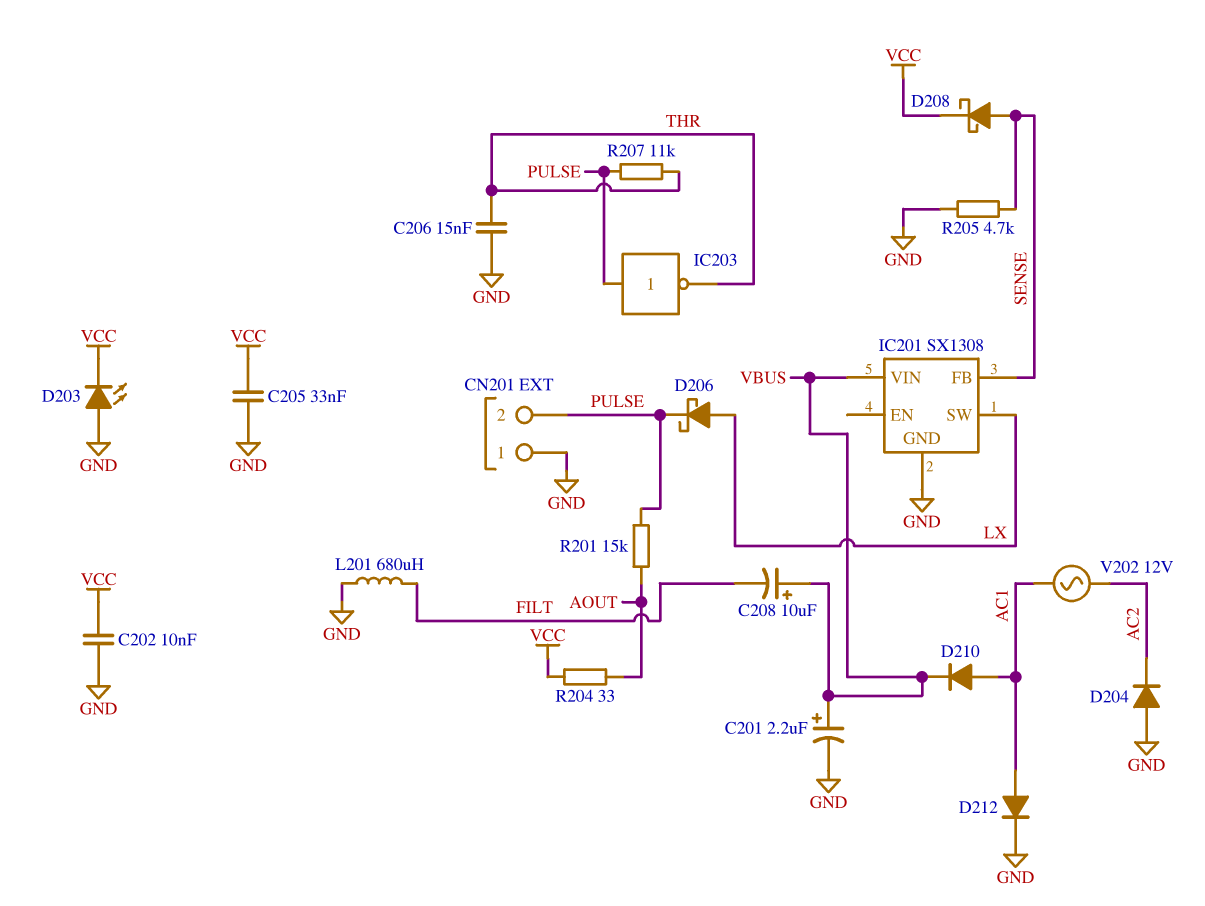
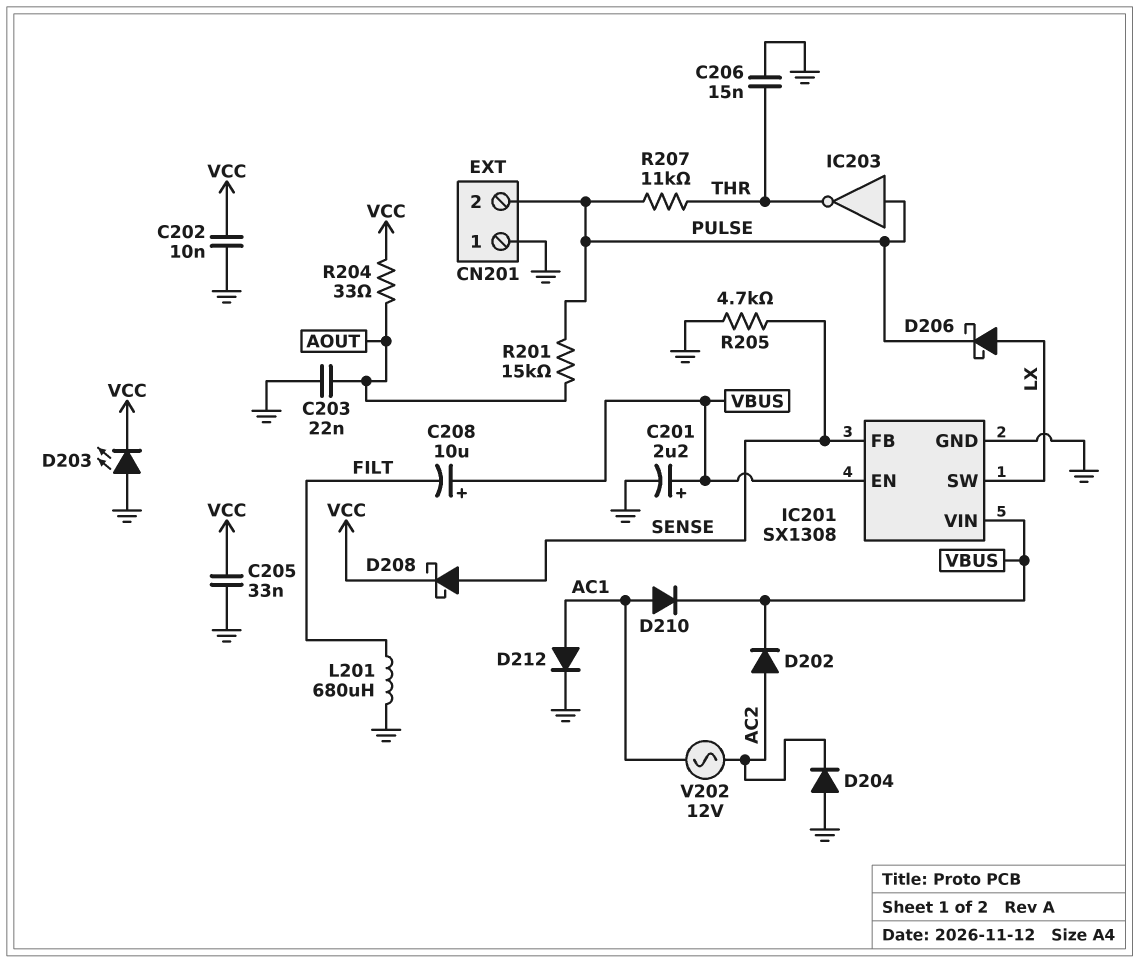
C203: none -> 22nF (AOUT, GND)
D202: none -> diode (A AC2, K VBUS)
IC201 pin EN: none -> VBUS

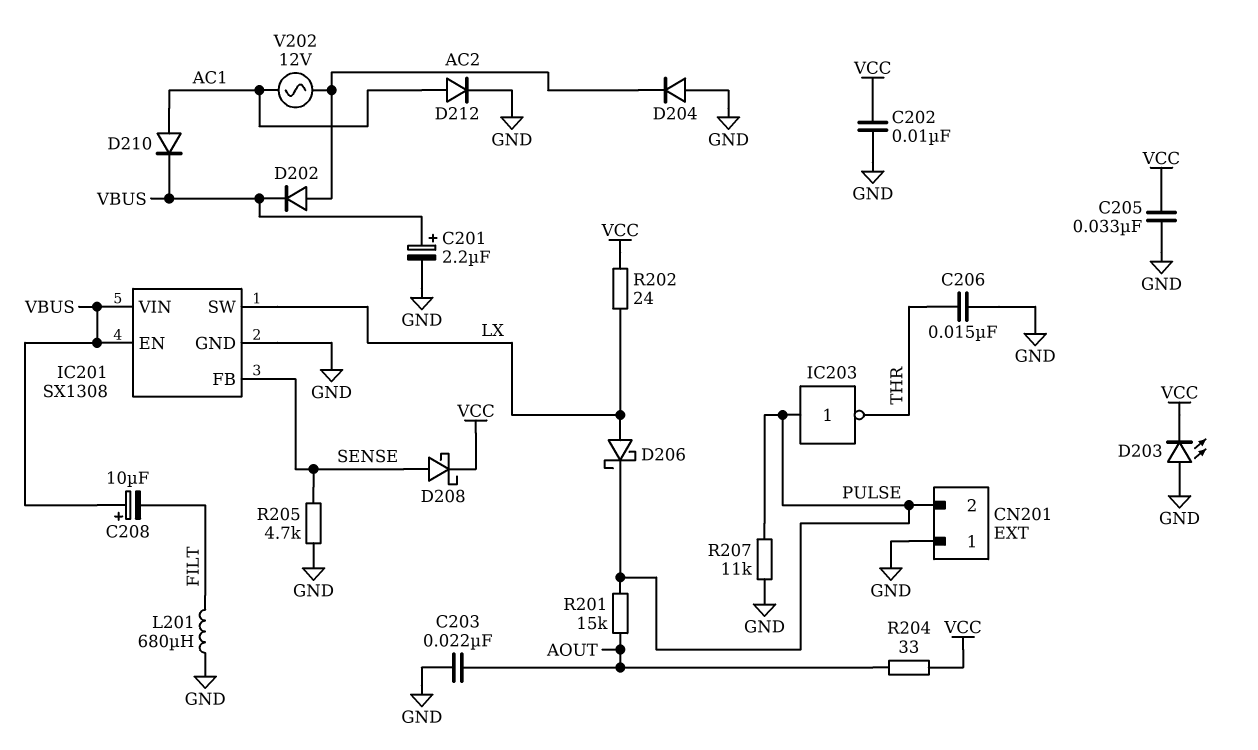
R202: none -> 24 (LX, VCC)
R207: 11k (PULSE, THR) -> 11k (GND, PULSE)

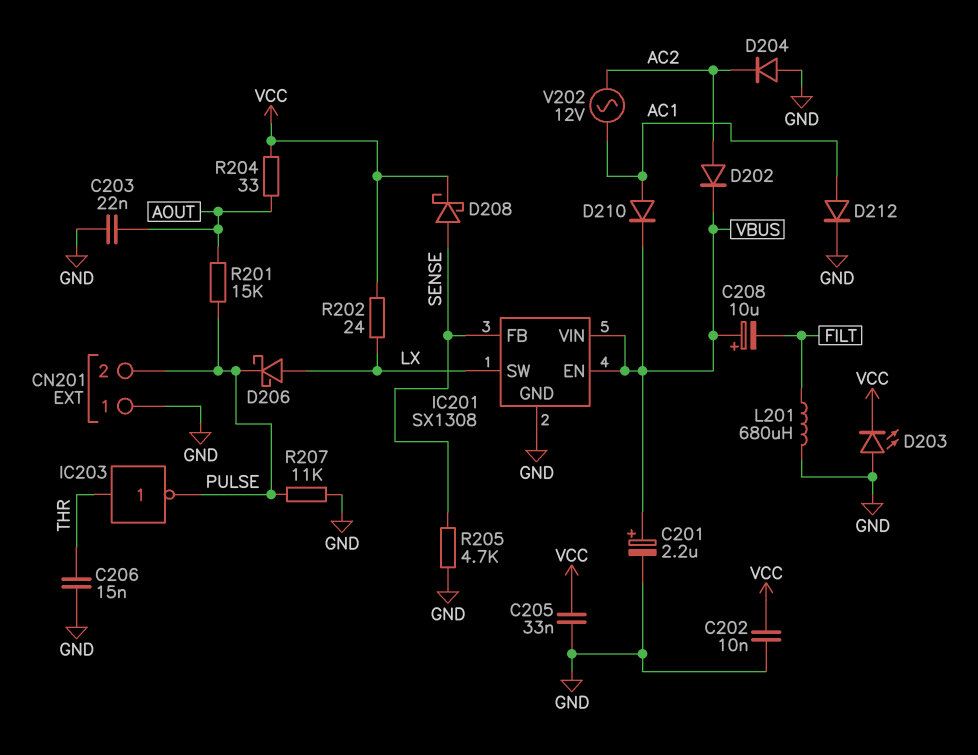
IC203: NOT (in PULSE, out THR) -> NOT (in THR, out PULSE)

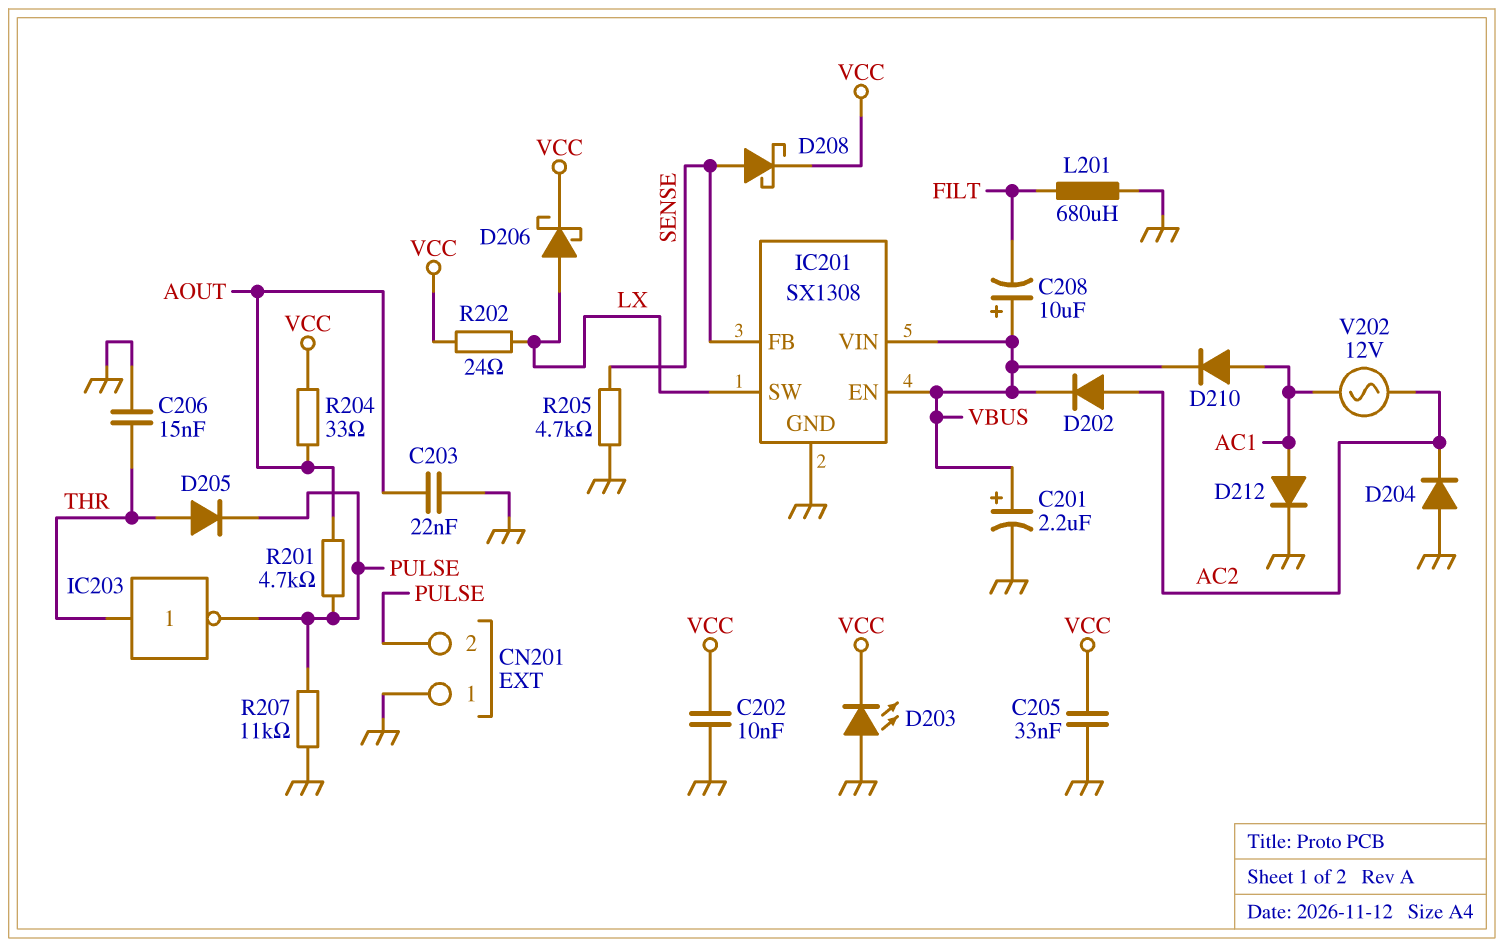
D205: none -> diode (A THR, K PULSE)
D206: schottky (A LX, K PULSE) -> schottky (A LX, K VCC)
R201: 15k (AOUT, PULSE) -> 4.7k (AOUT, PULSE)

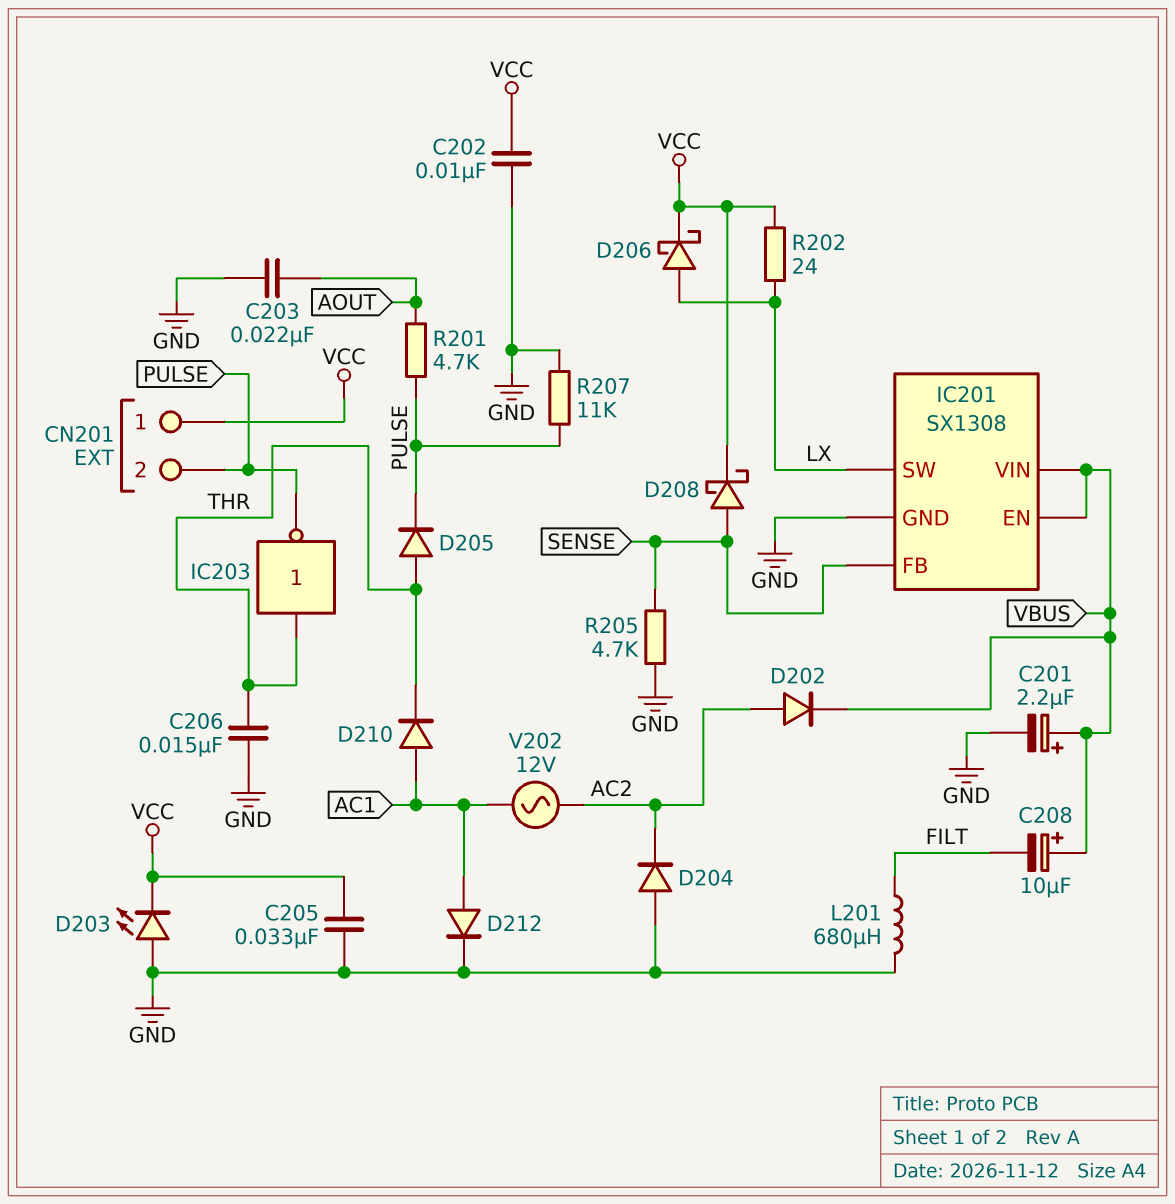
CN201 pin 1: GND -> VCC
D210: diode (A AC1, K VBUS) -> diode (A AC1, K THR)
R204: 33 (AOUT, VCC) -> none

